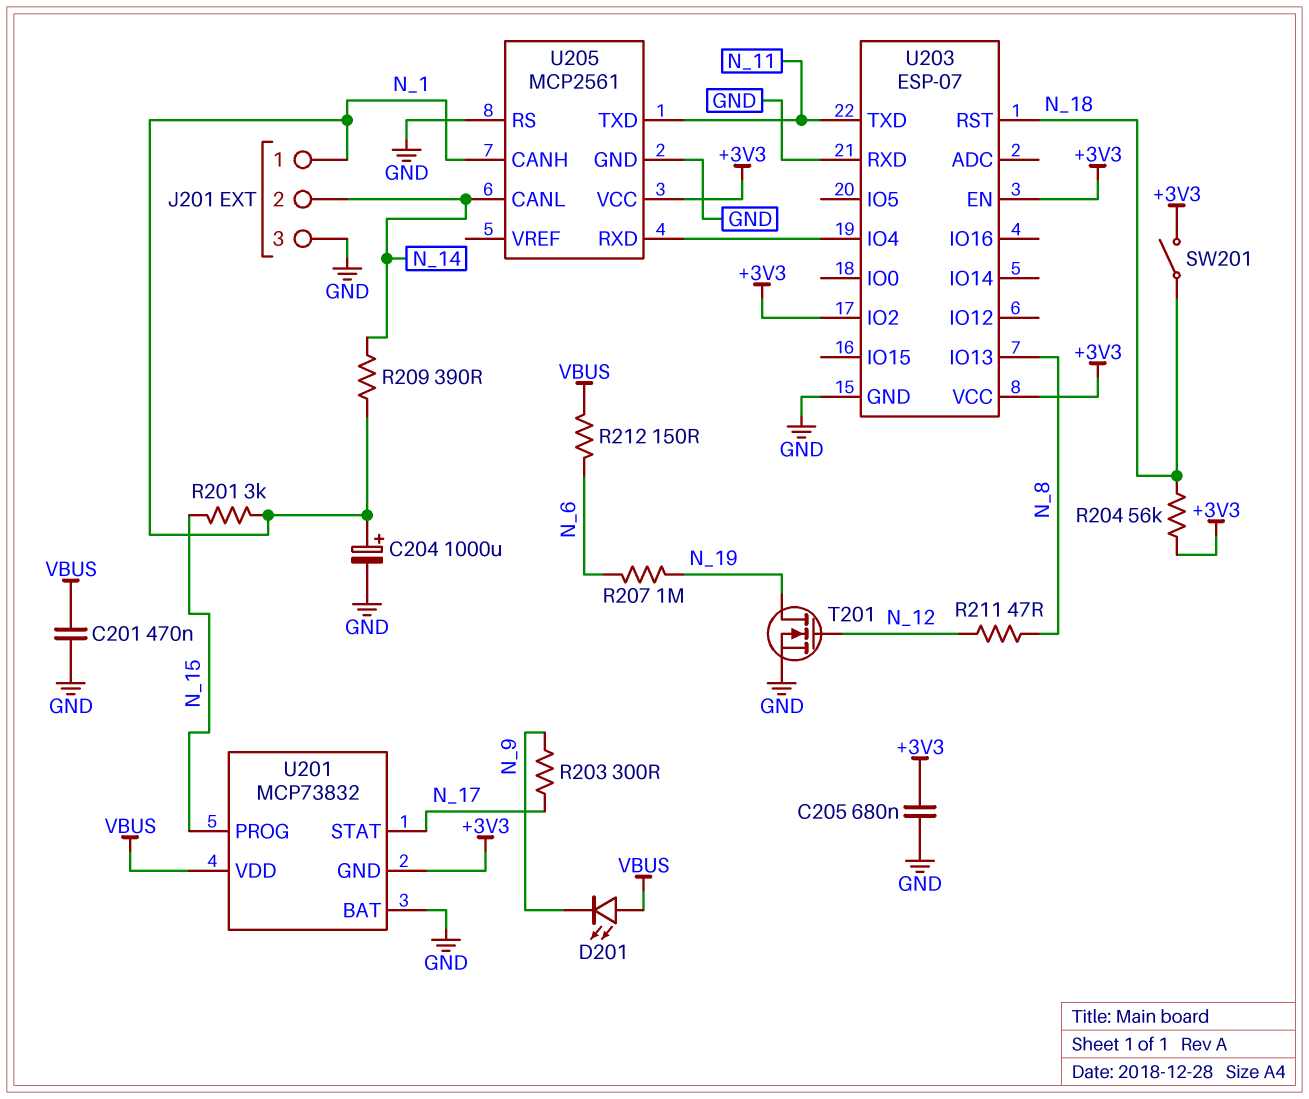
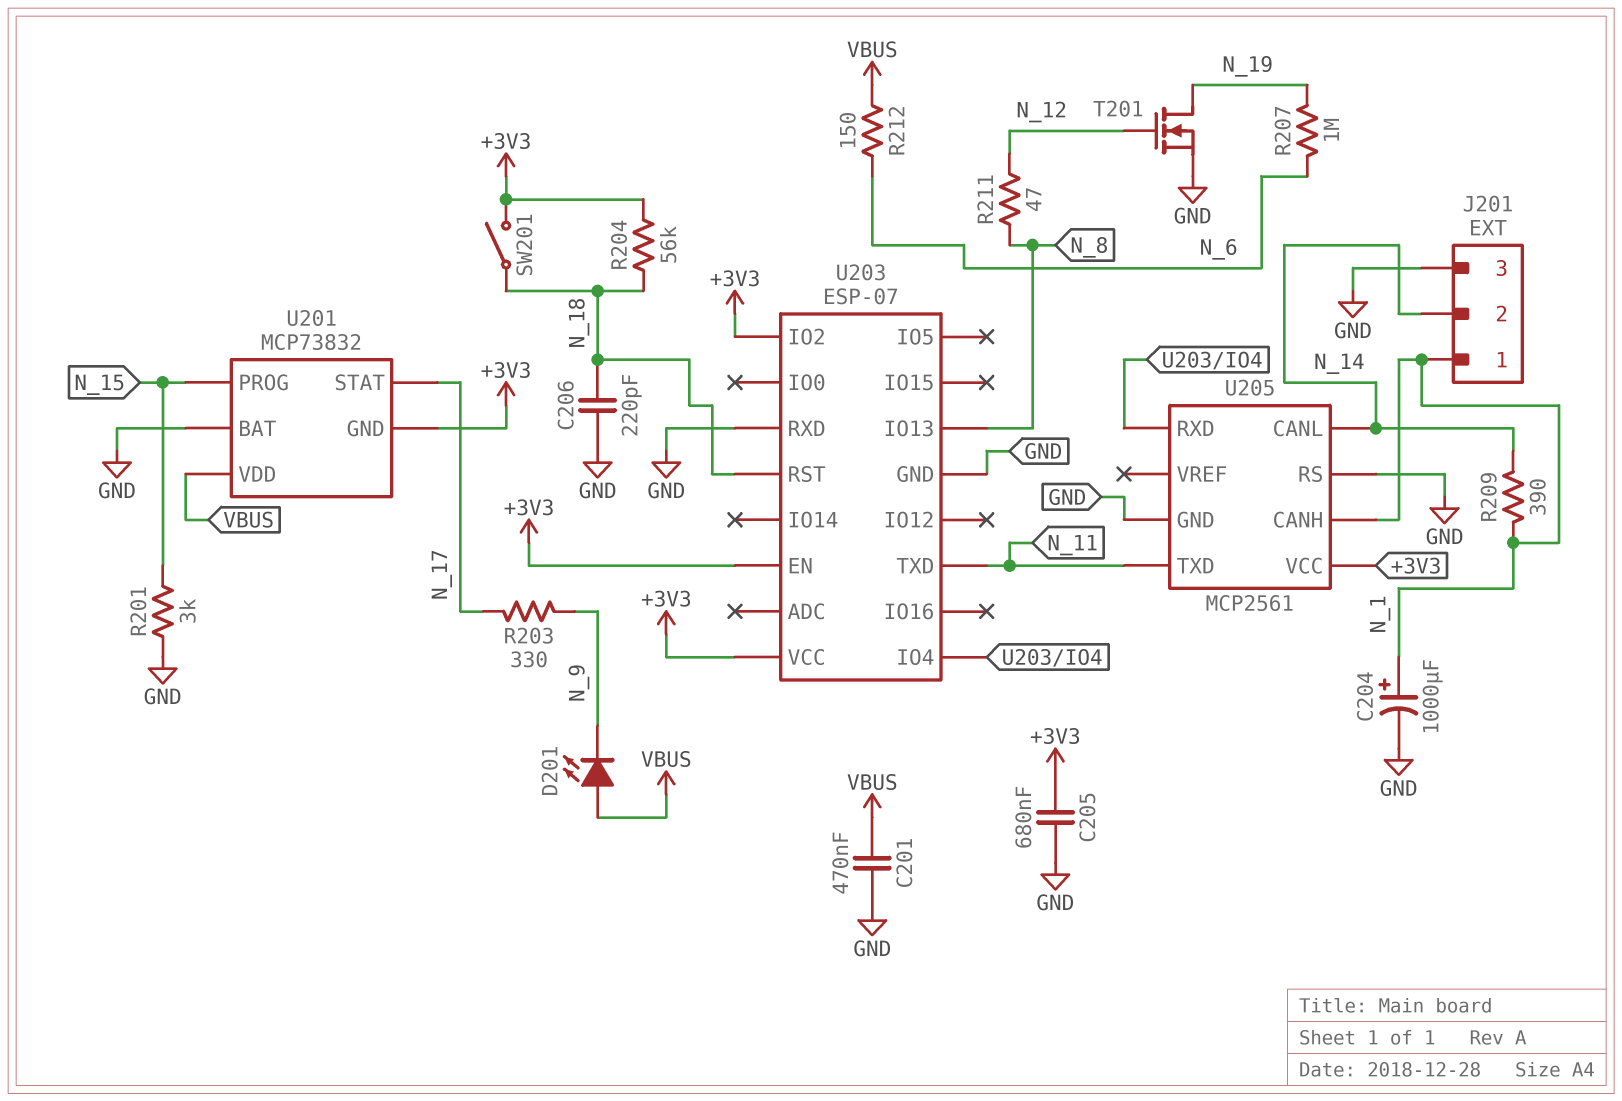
C206: none -> 220pF (GND, N_18)
R201: 3k (N_1, N_15) -> 3k (GND, N_15)
R203: 300 (N_9, N_17) -> 330 (N_9, N_17)

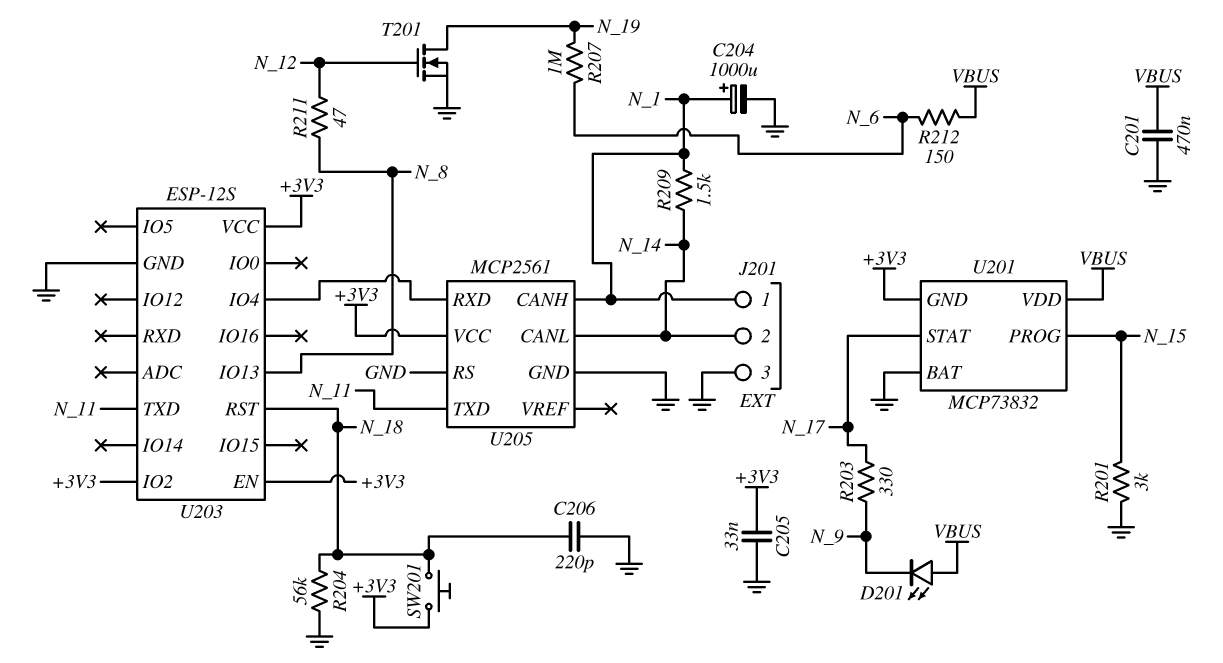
C205: 680nF (+3V3, GND) -> 33nF (+3V3, GND)
R204: 56k (+3V3, N_18) -> 56k (GND, N_18)
R209: 390 (N_1, N_14) -> 1.5k (N_1, N_14)
SW201: switch (+3V3, N_18) -> button (+3V3, N_18)
U203: ESP-07 -> ESP-12S
U203 pin RXD: GND -> none

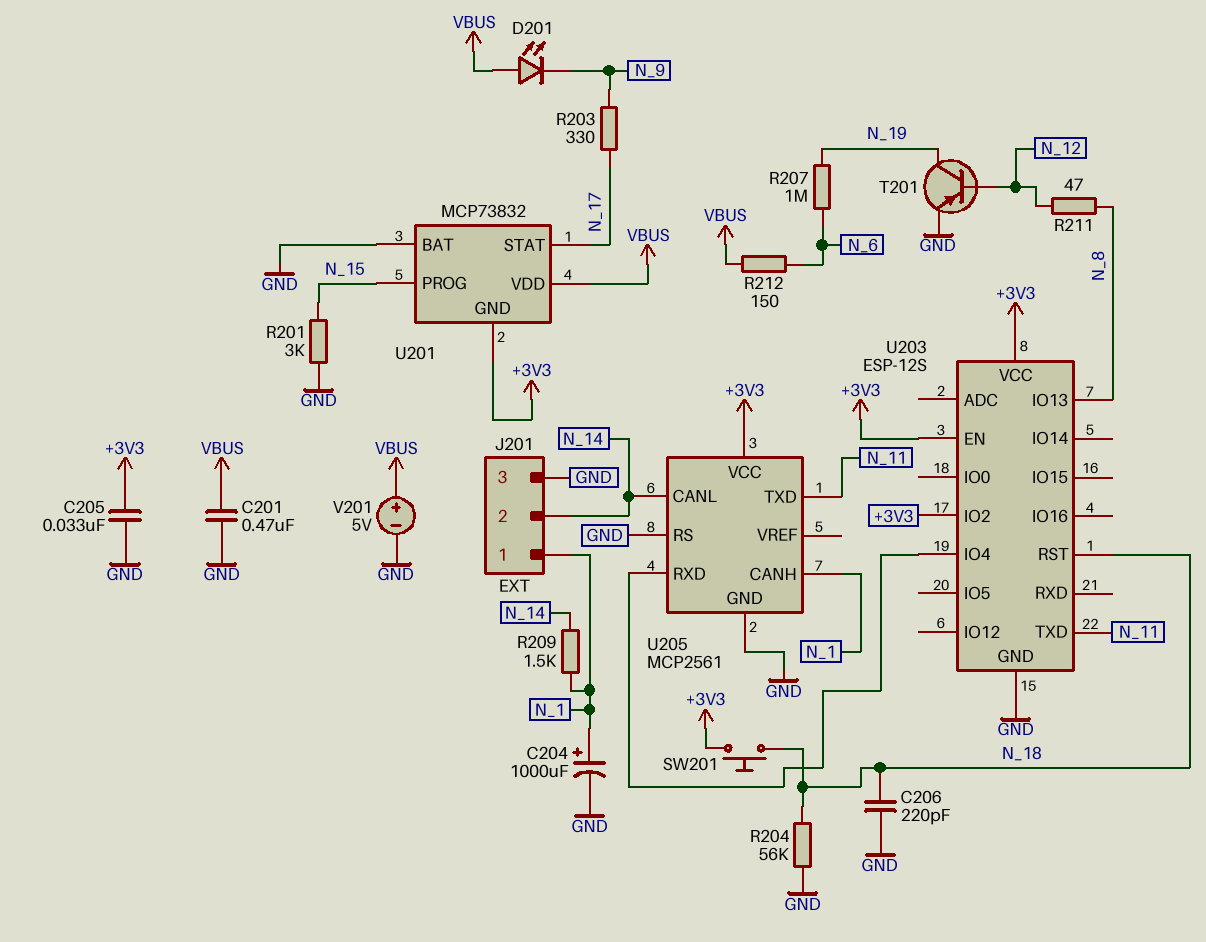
T201: NMOS (G N_12, D N_19, S GND) -> PNP (B N_12, C N_19, E GND)
V201: none -> 5V (plus VBUS, minus GND)

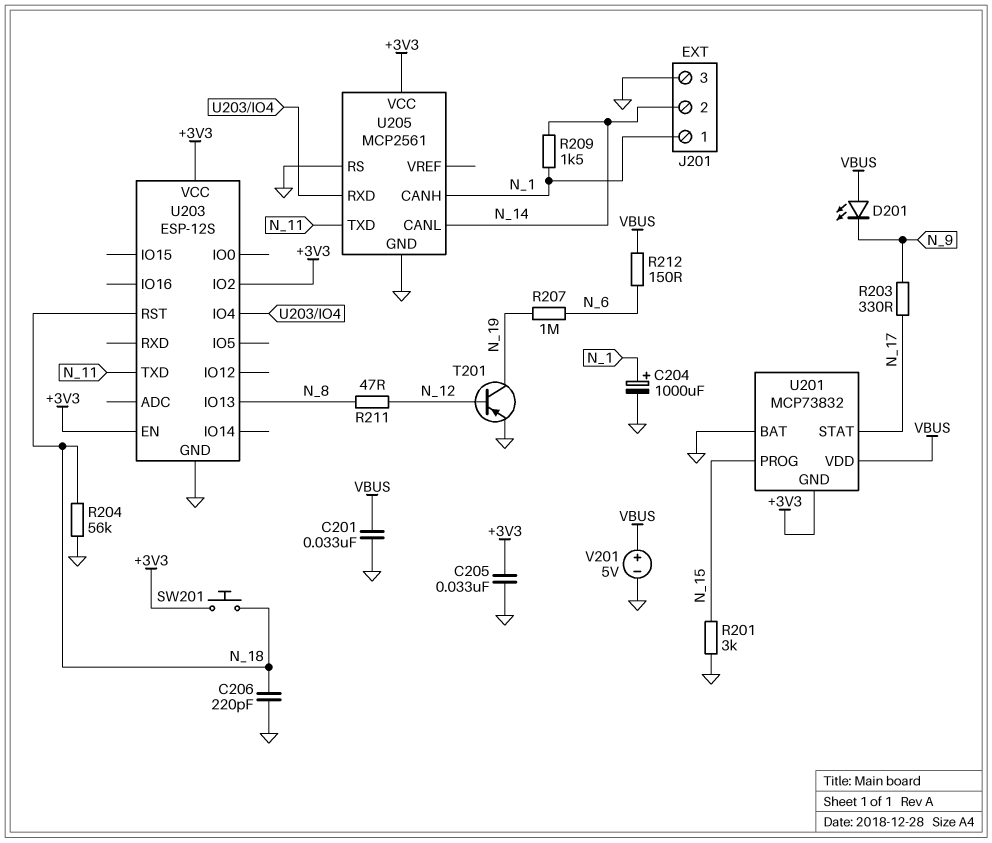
C201: 470nF (GND, VBUS) -> 33nF (GND, VBUS)

